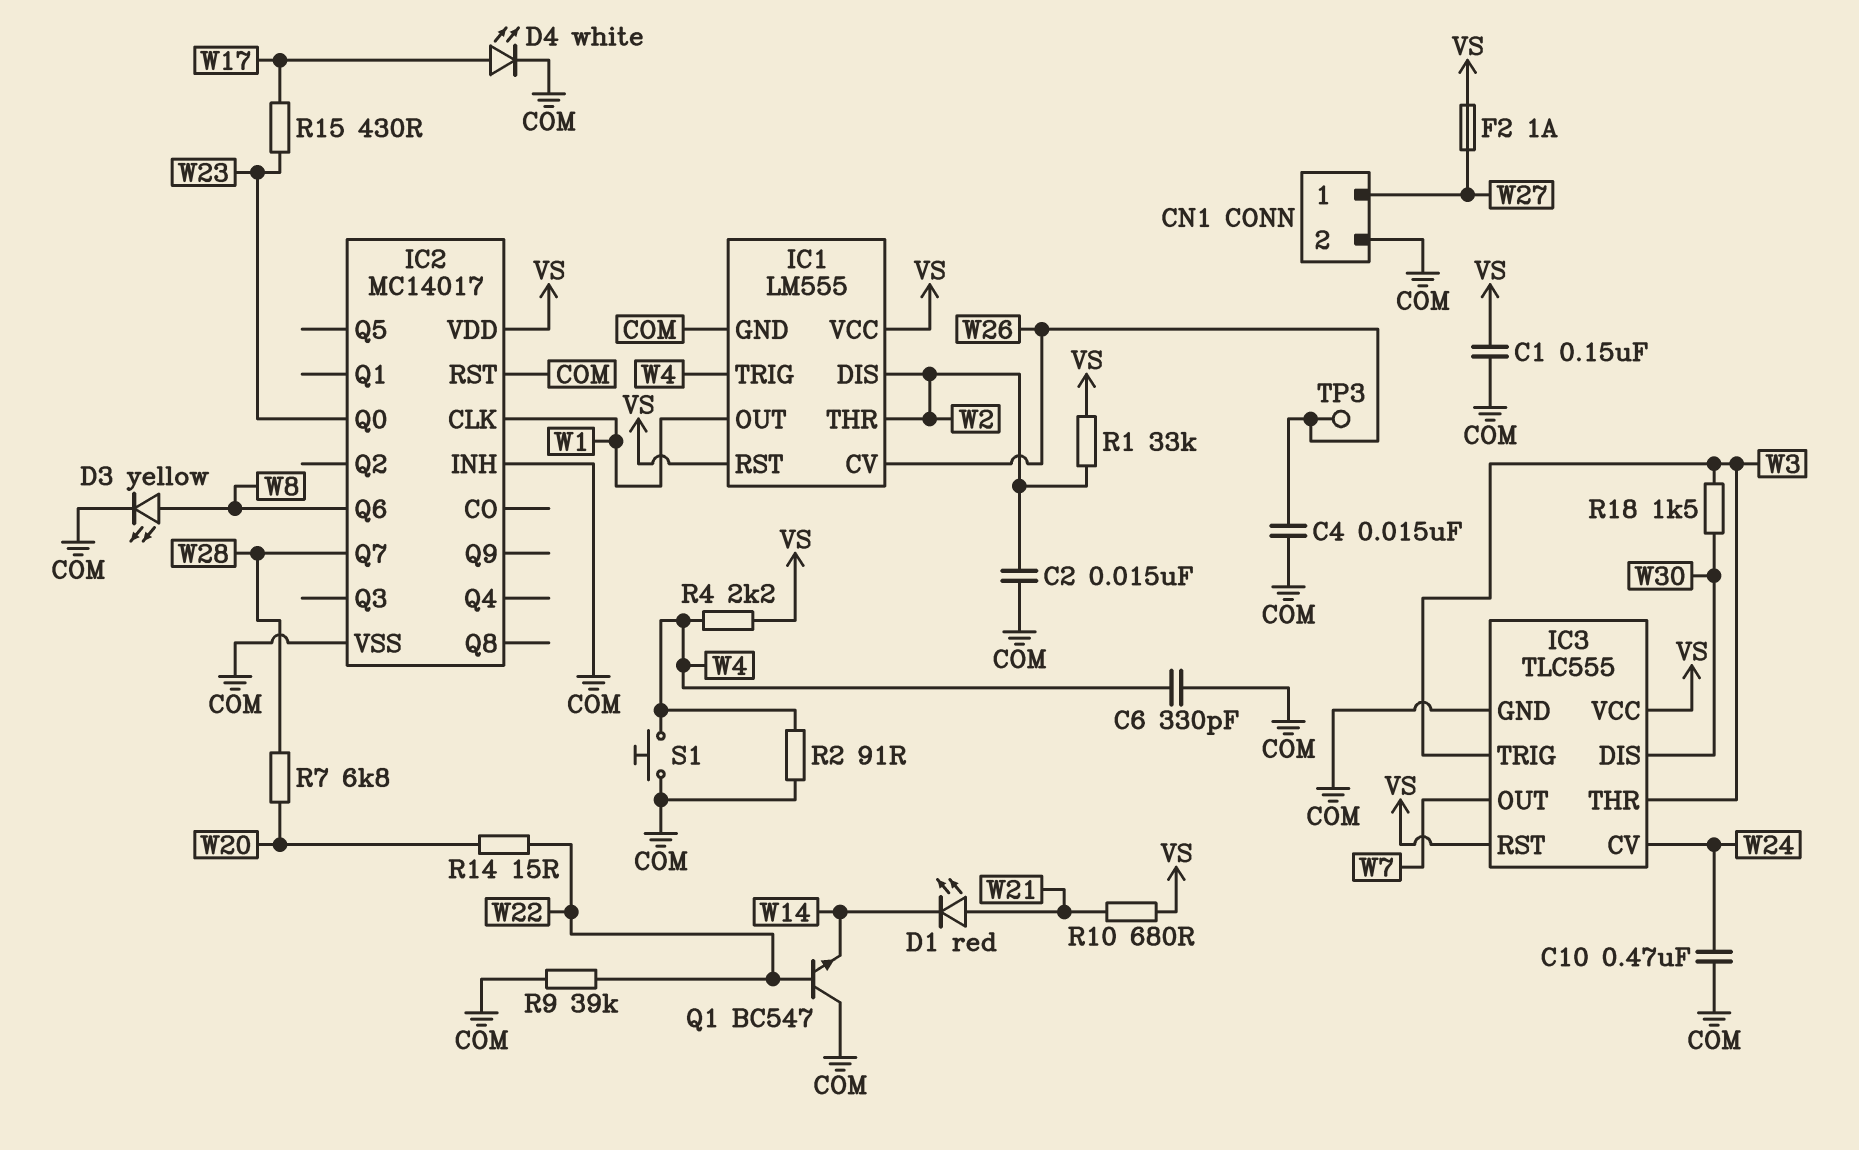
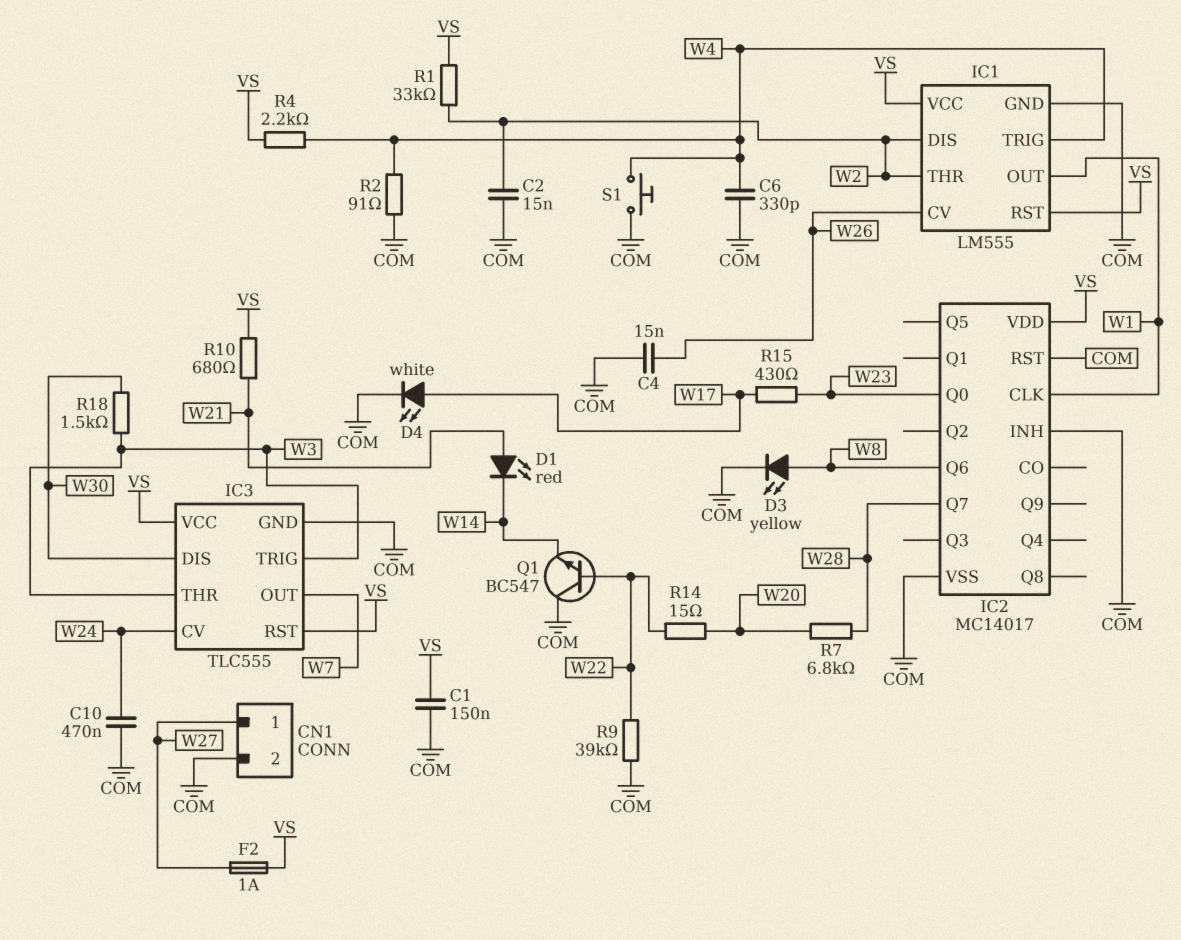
TP3: test point (W26) -> none

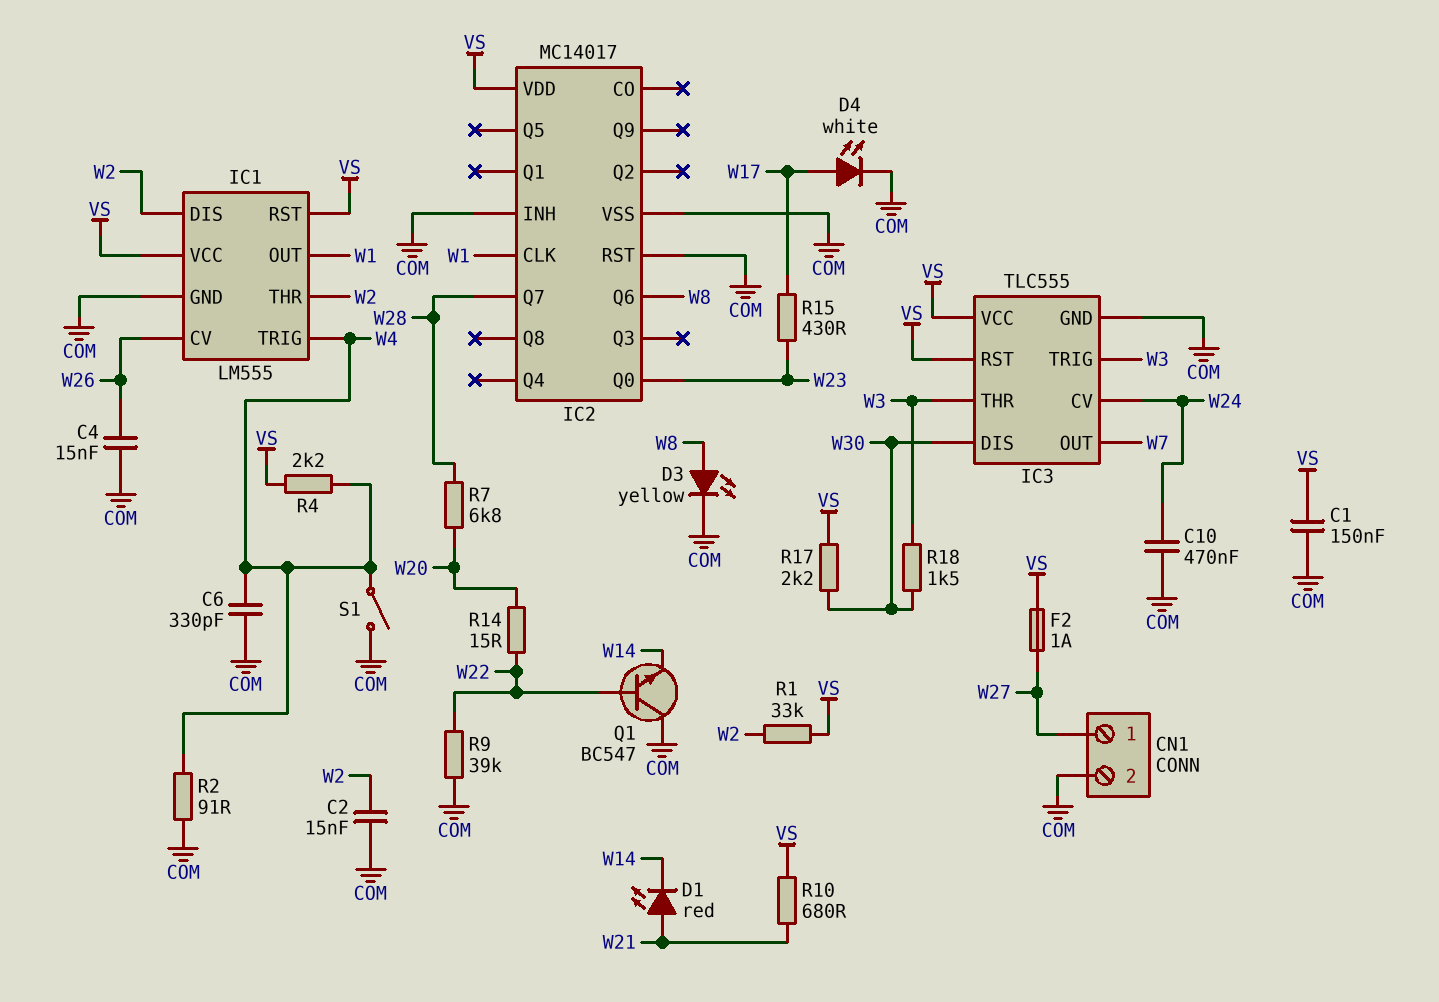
R17: none -> 2.2k (VS, W30)
S1: button (COM, W4) -> switch (COM, W4)

